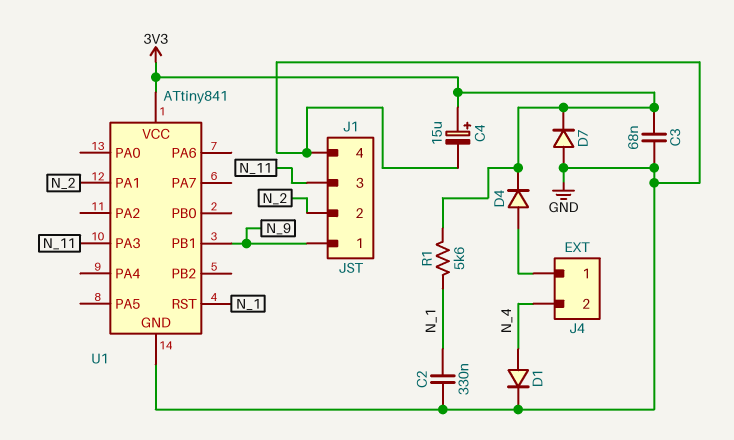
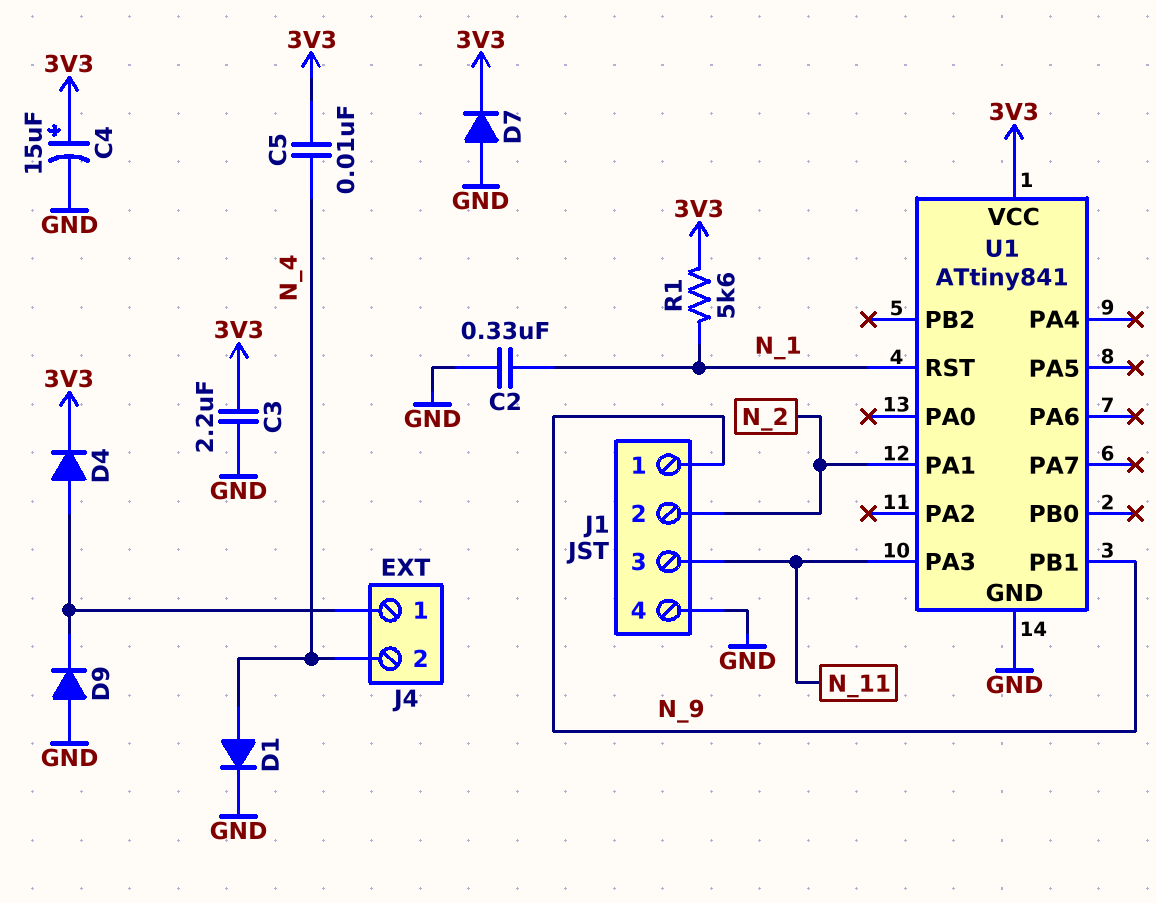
C3: 68nF (3V3, GND) -> 2.2uF (3V3, GND)
C5: none -> 10nF (3V3, N_4)
D9: none -> diode (A GND, K J4/1)

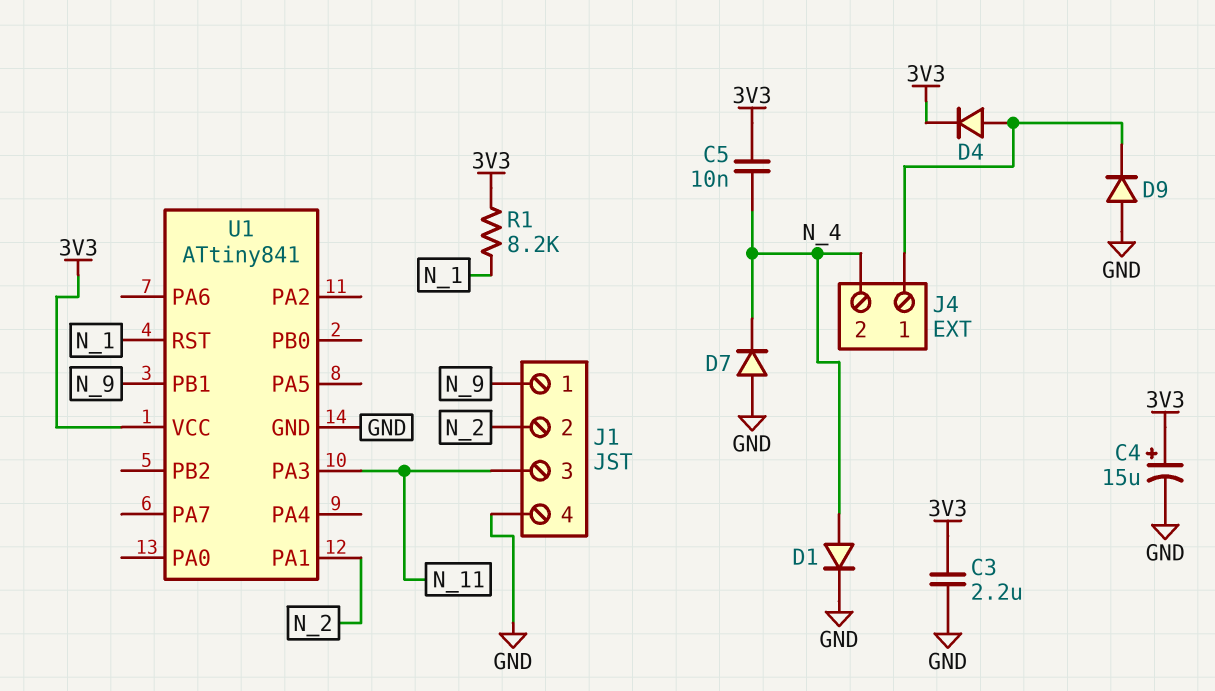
C2: 330nF (GND, N_1) -> none
D7: diode (A GND, K 3V3) -> diode (A GND, K N_4)
R1: 5.6k (3V3, N_1) -> 8.2k (3V3, N_1)

